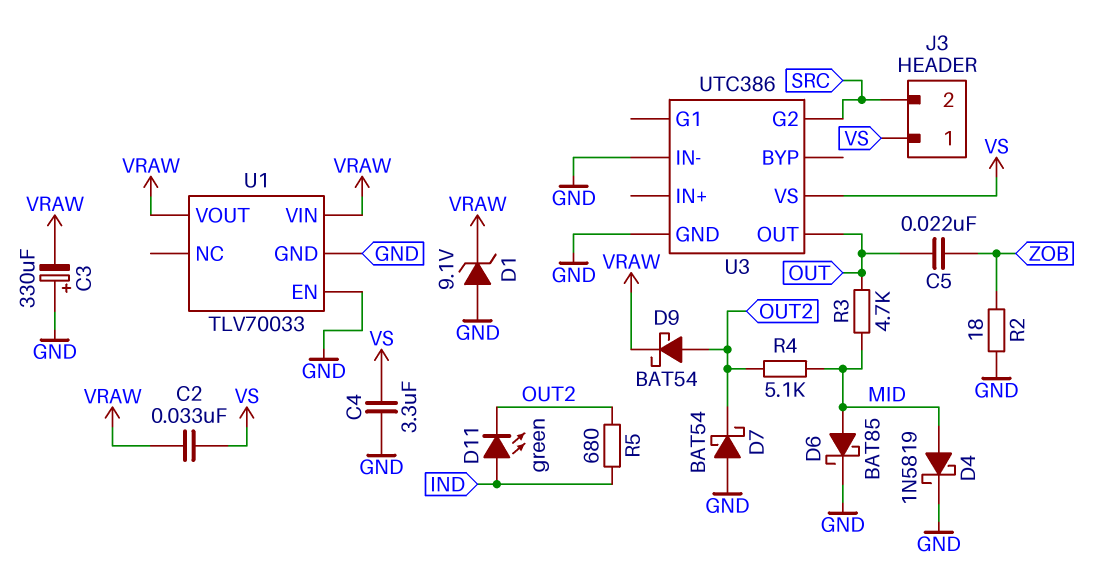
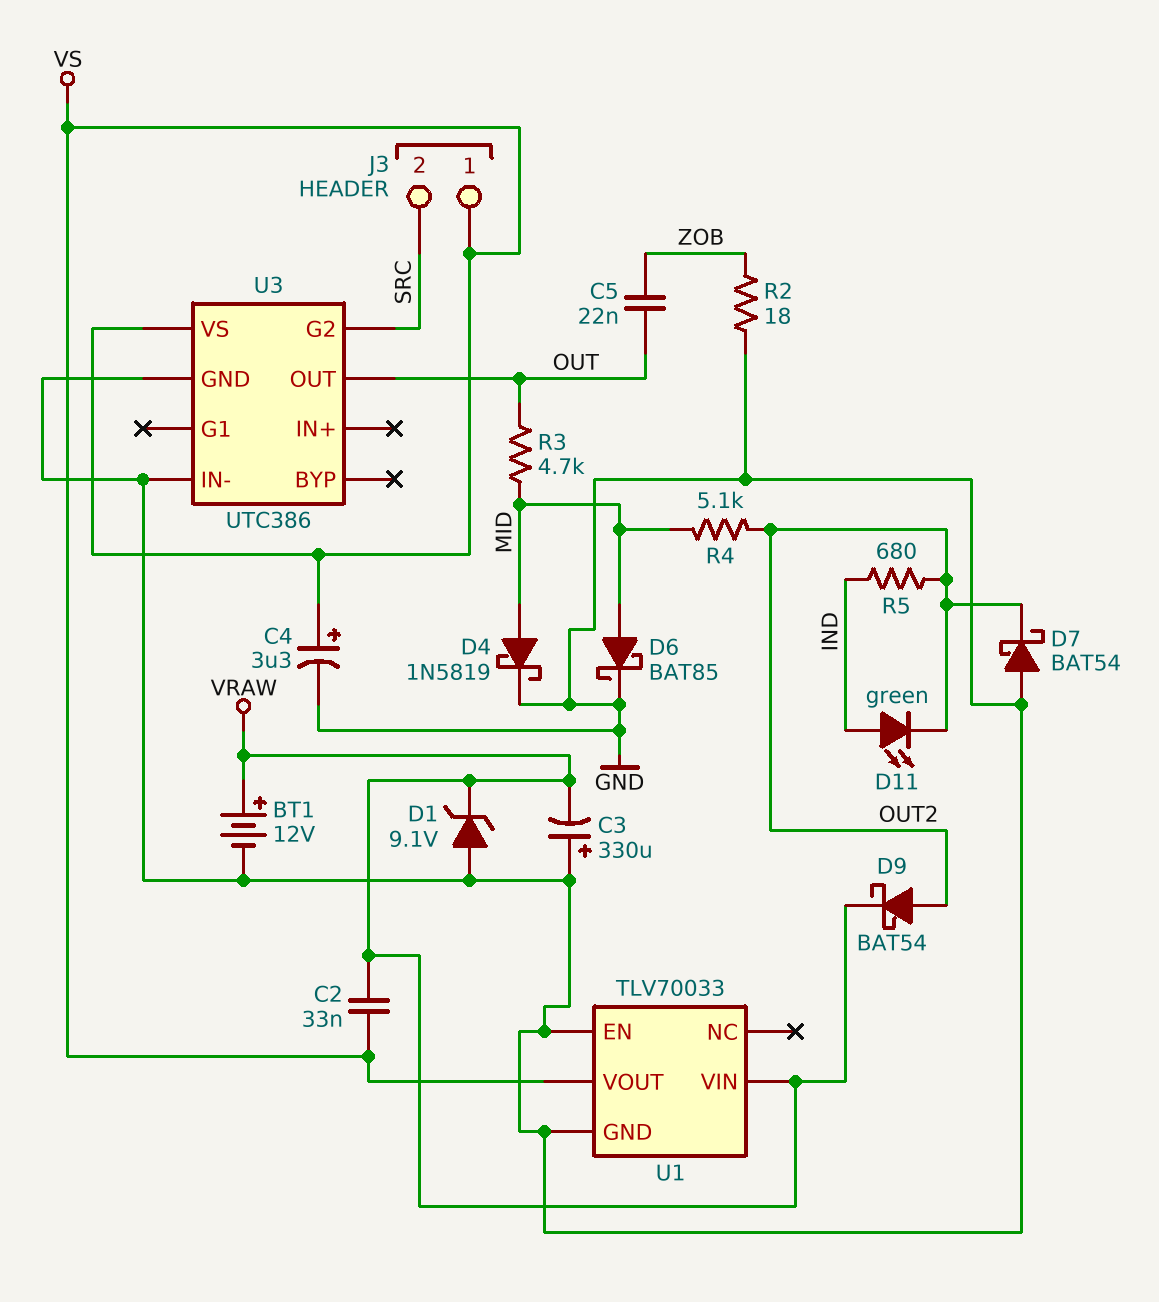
BT1: none -> 12V (plus VRAW, minus GND)
C4: 3.3uF (GND, VS) -> 3.3uF (plus VS, minus GND)
U1 pin VOUT: VRAW -> VS

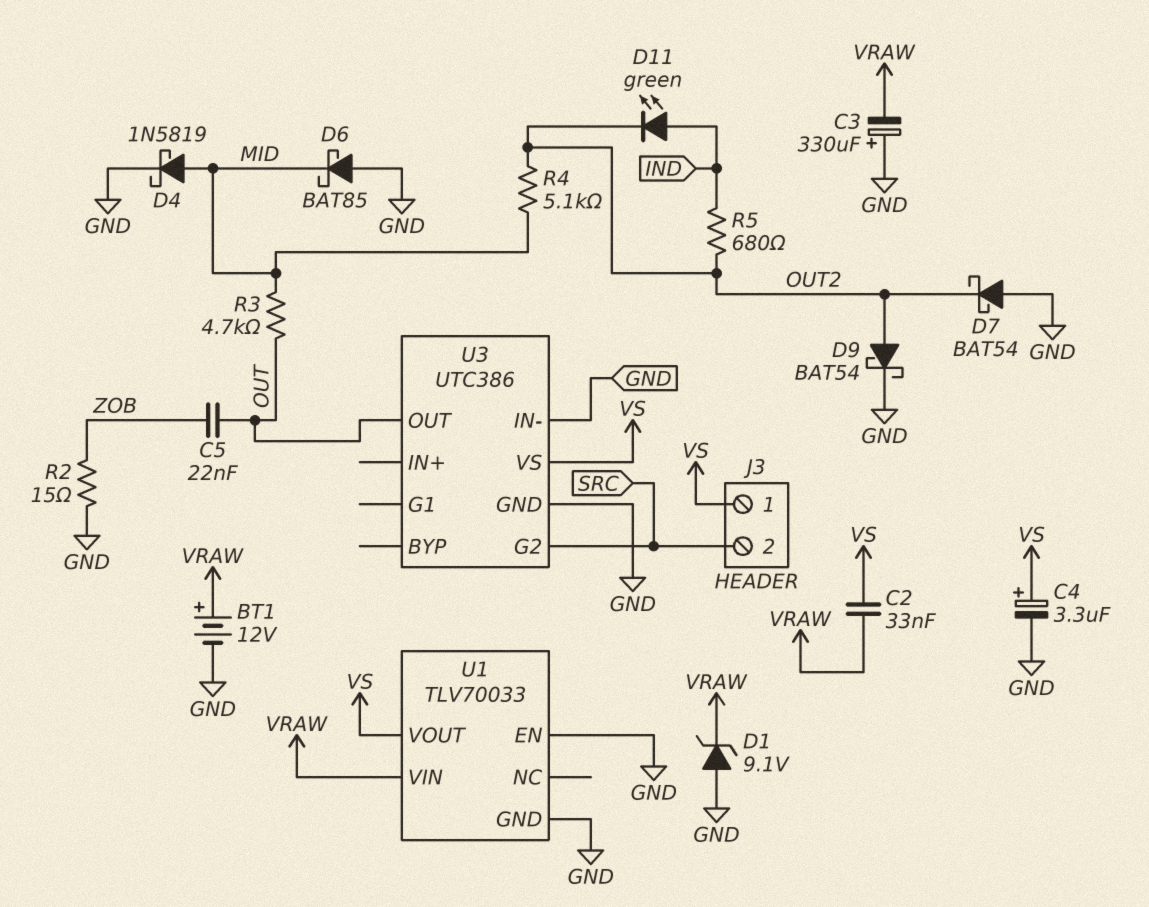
D6: schottky BAT85 (A MID, K GND) -> schottky BAT85 (A GND, K MID)
D9: schottky BAT54 (A OUT2, K VRAW) -> schottky BAT54 (A OUT2, K GND)
R2: 18 (GND, ZOB) -> 15 (GND, ZOB)

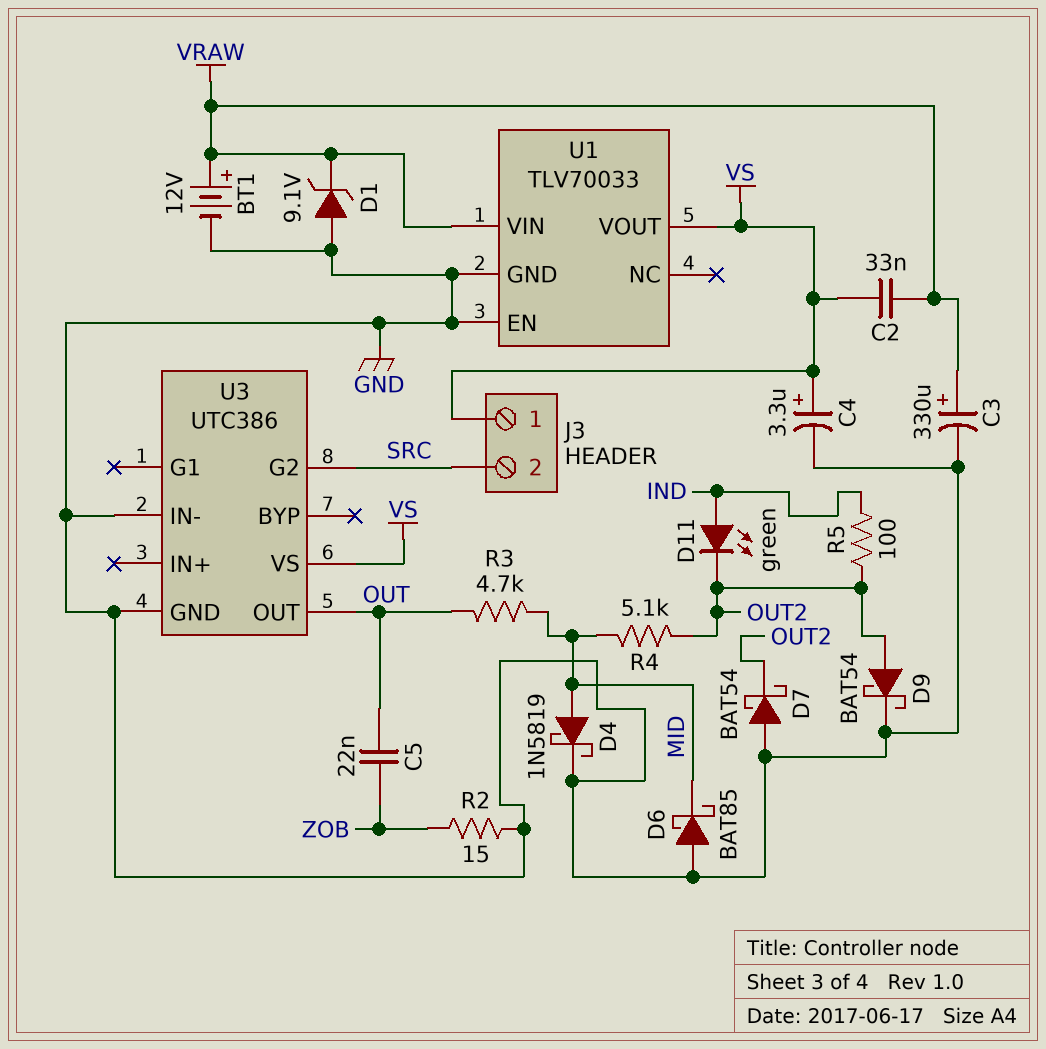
C3: 330uF (plus GND, minus VRAW) -> 330uF (plus VRAW, minus GND)
R5: 680 (IND, OUT2) -> 100 (IND, OUT2)

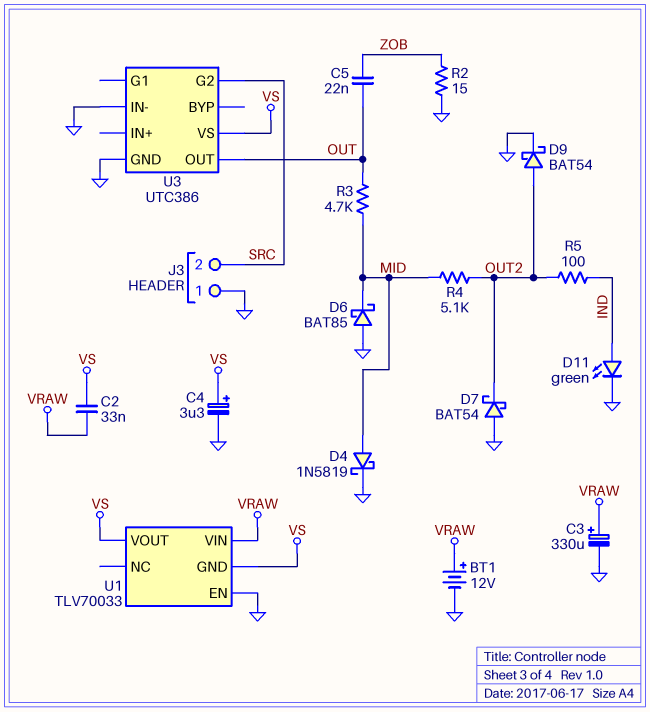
D1: zener 9.1V (A GND, K VRAW) -> none
D11: LED green (A IND, K OUT2) -> LED green (A IND, K GND)
J3 pin 1: VS -> GND
U1 pin GND: GND -> VS

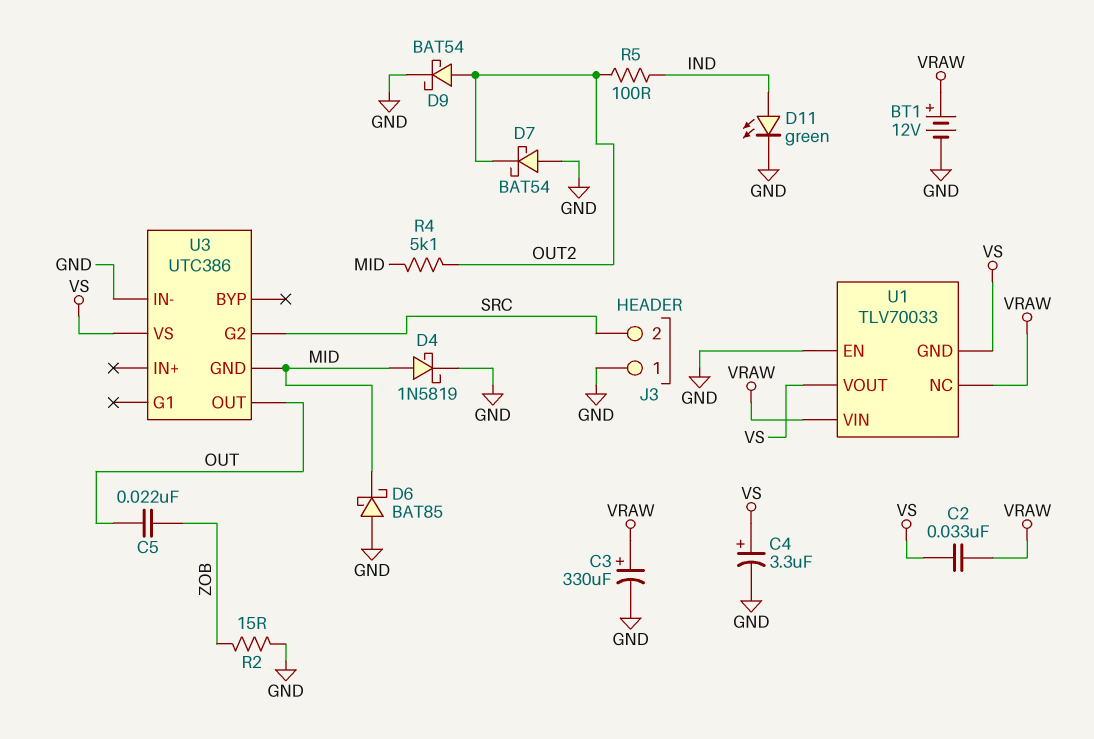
R3: 4.7k (MID, OUT) -> none
U1 pin NC: none -> VRAW
U3 pin GND: GND -> MID

